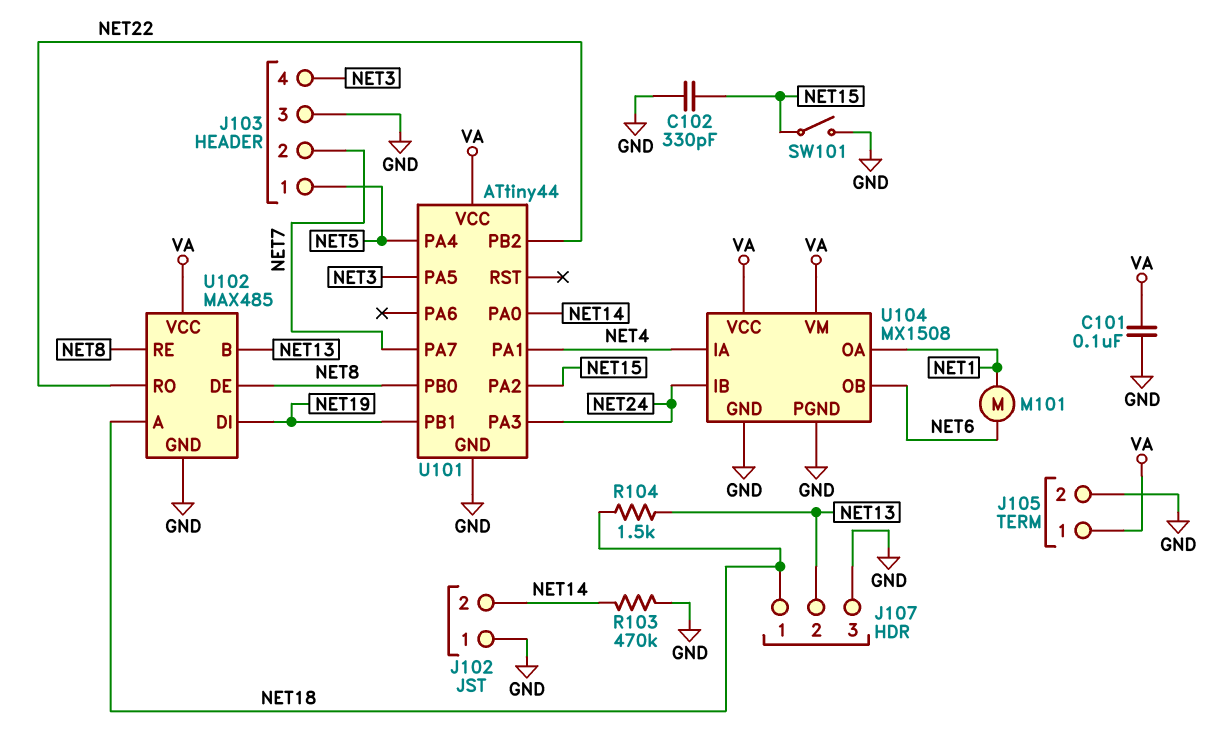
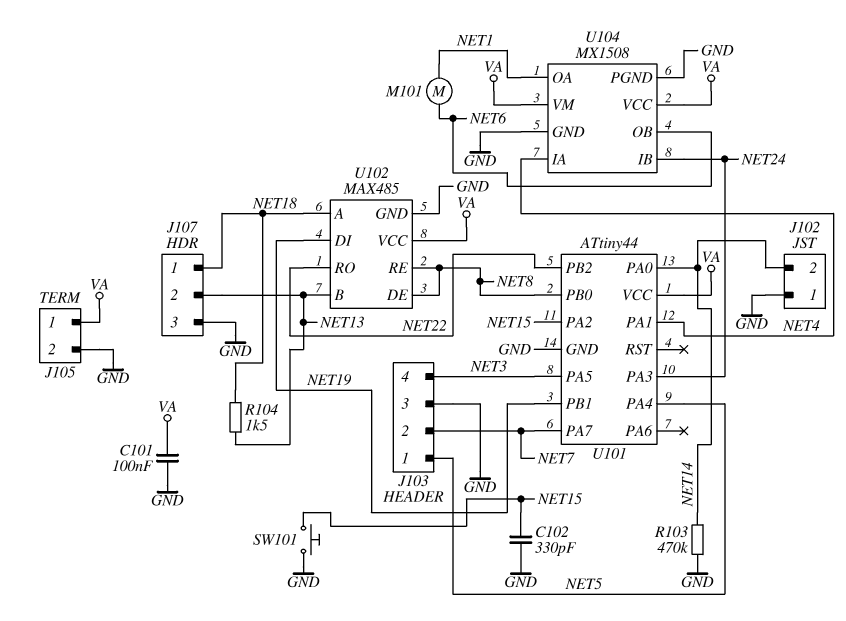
SW101: switch (GND, NET15) -> button (GND, NET15)

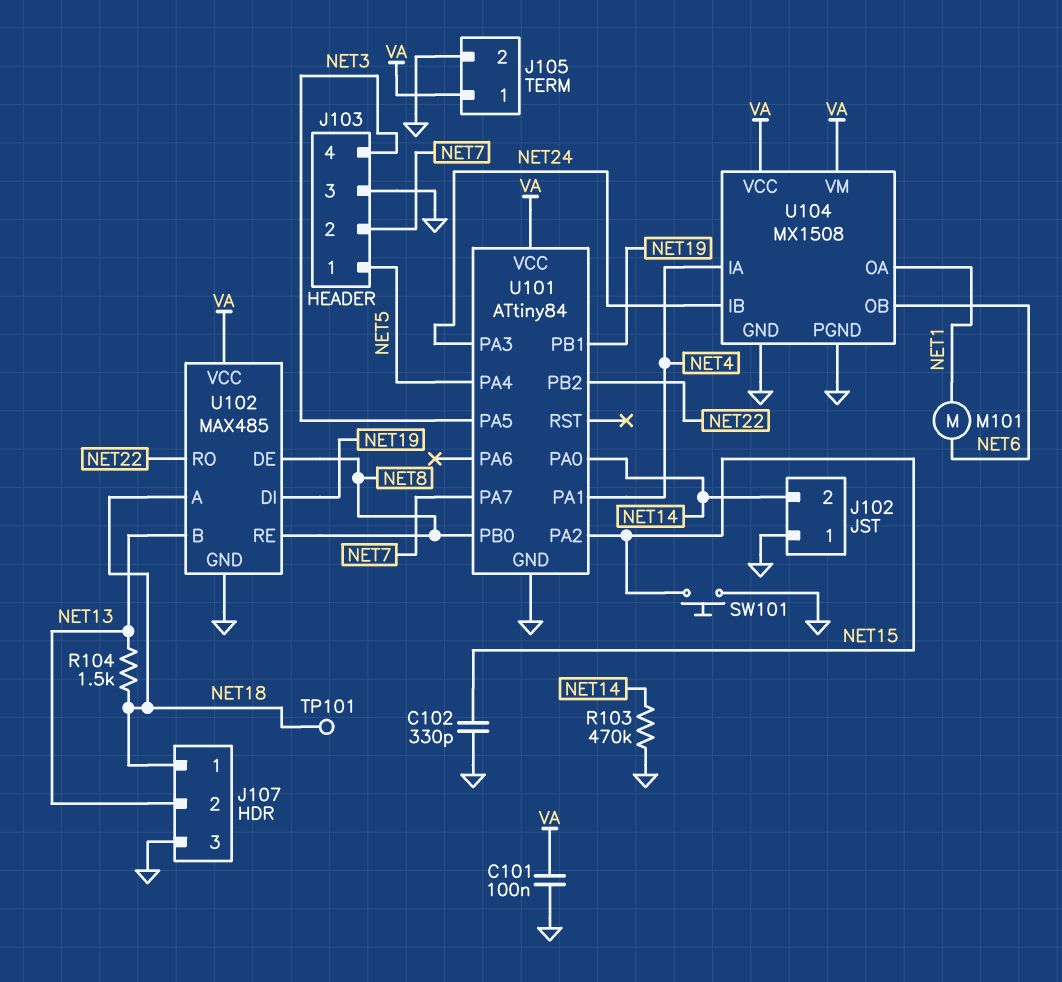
TP101: none -> test point (NET18)
U101: ATtiny44 -> ATtiny84

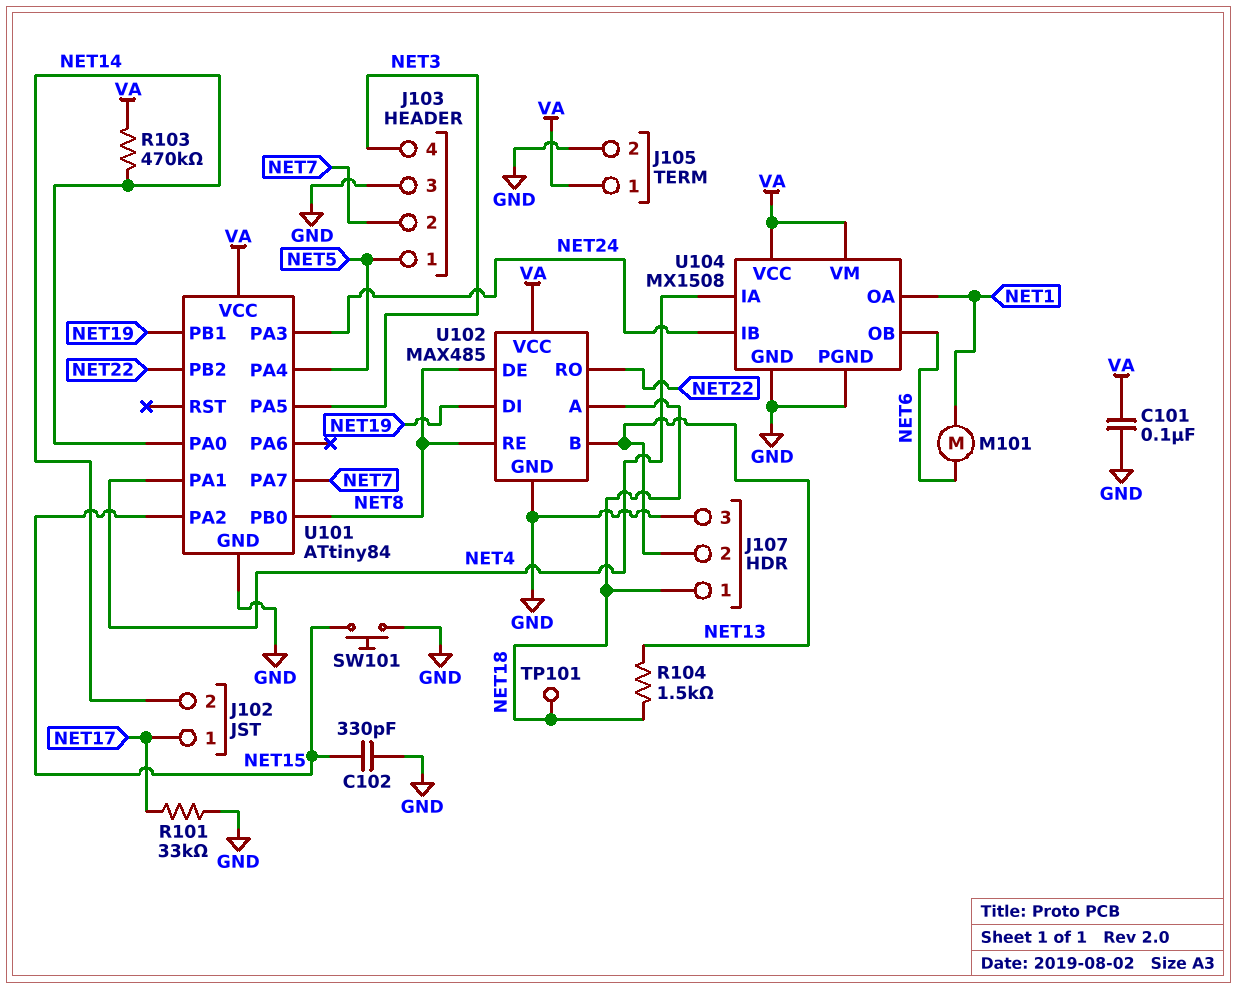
J102 pin 1: GND -> NET17
R101: none -> 33k (GND, NET17)
R103: 470k (GND, NET14) -> 470k (NET14, VA)

